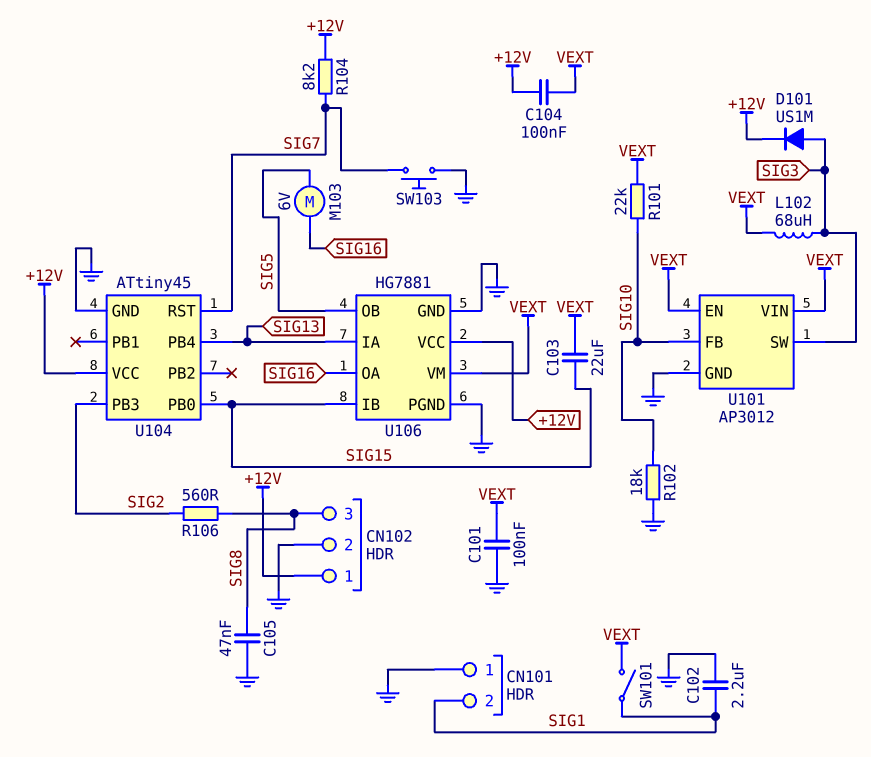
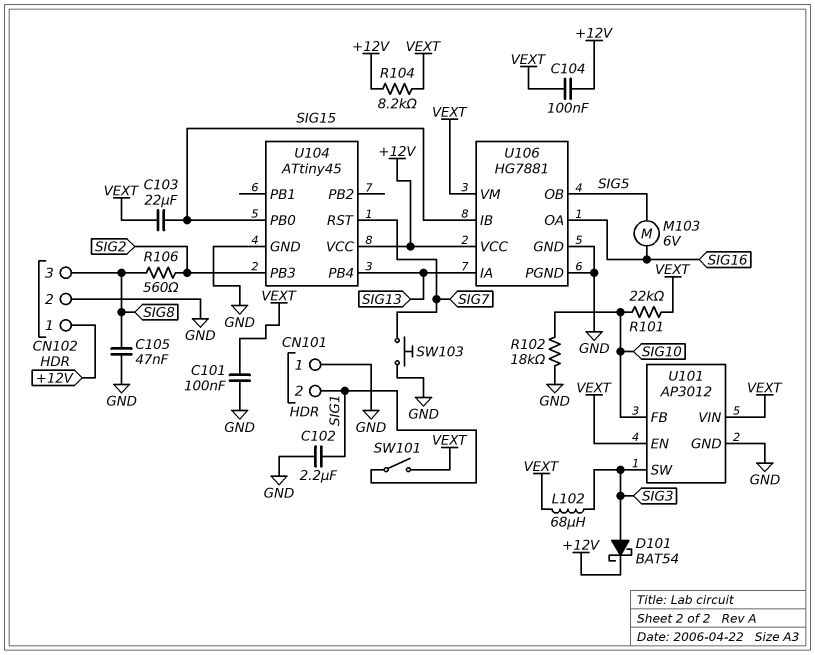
D101: diode US1M (A SIG3, K +12V) -> schottky BAT54 (A SIG3, K +12V)
R104: 8.2k (+12V, SIG7) -> 8.2k (+12V, VEXT)

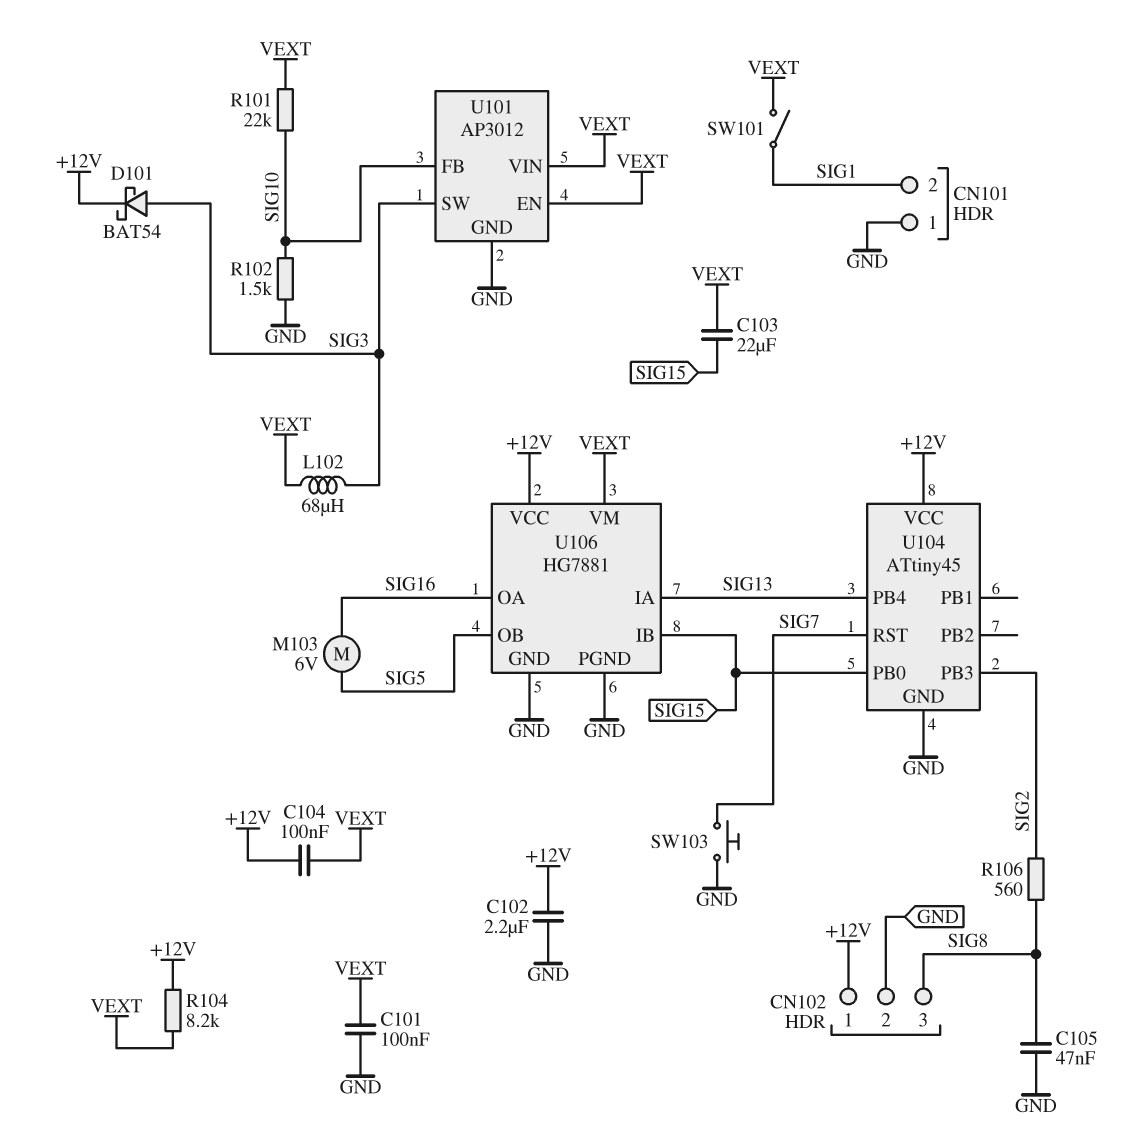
C102: 2.2uF (GND, SIG1) -> 2.2uF (+12V, GND)
R102: 18k (GND, SIG10) -> 1.5k (GND, SIG10)

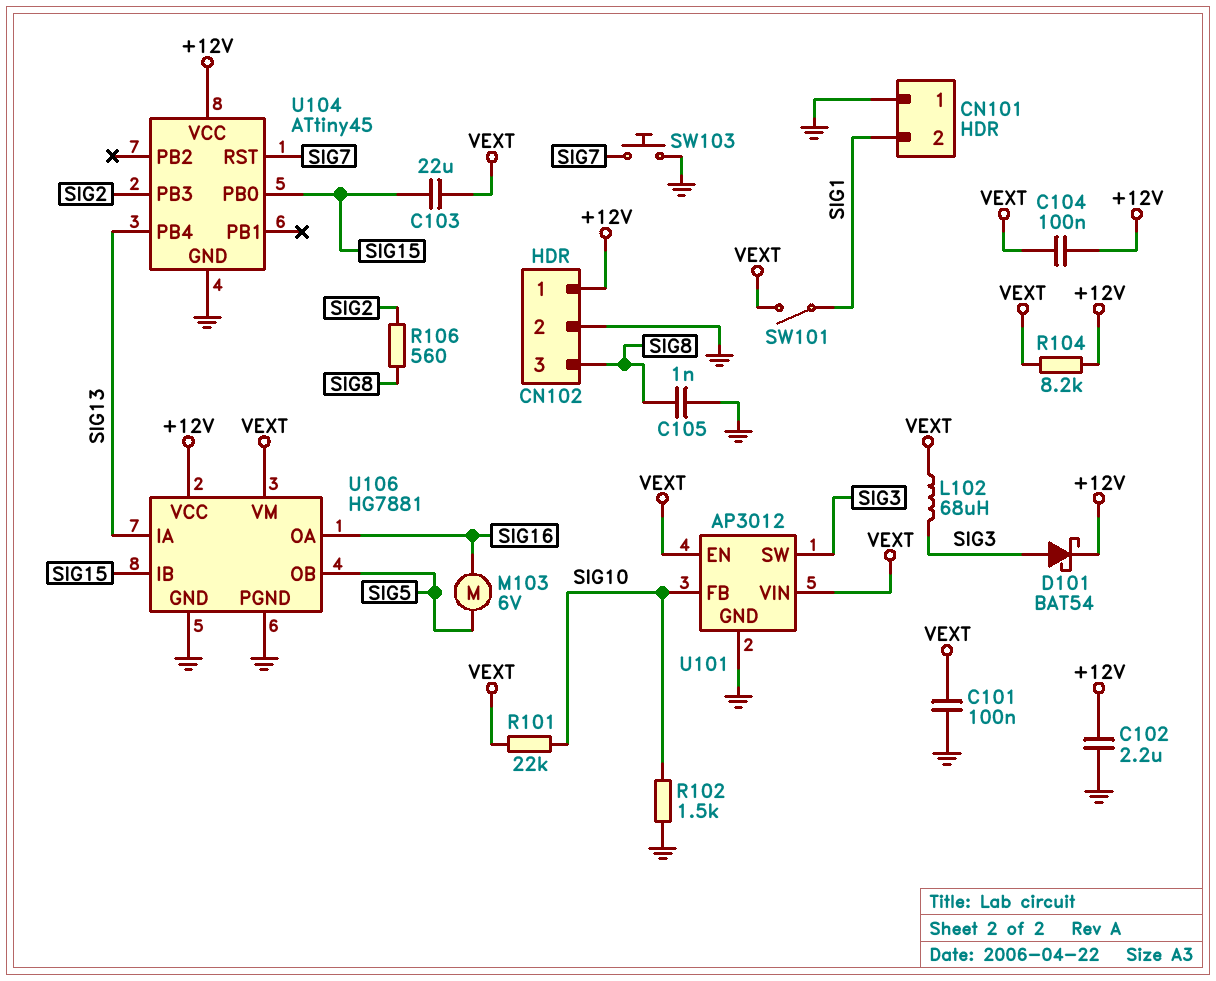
C105: 47nF (GND, SIG8) -> 1nF (GND, SIG8)

